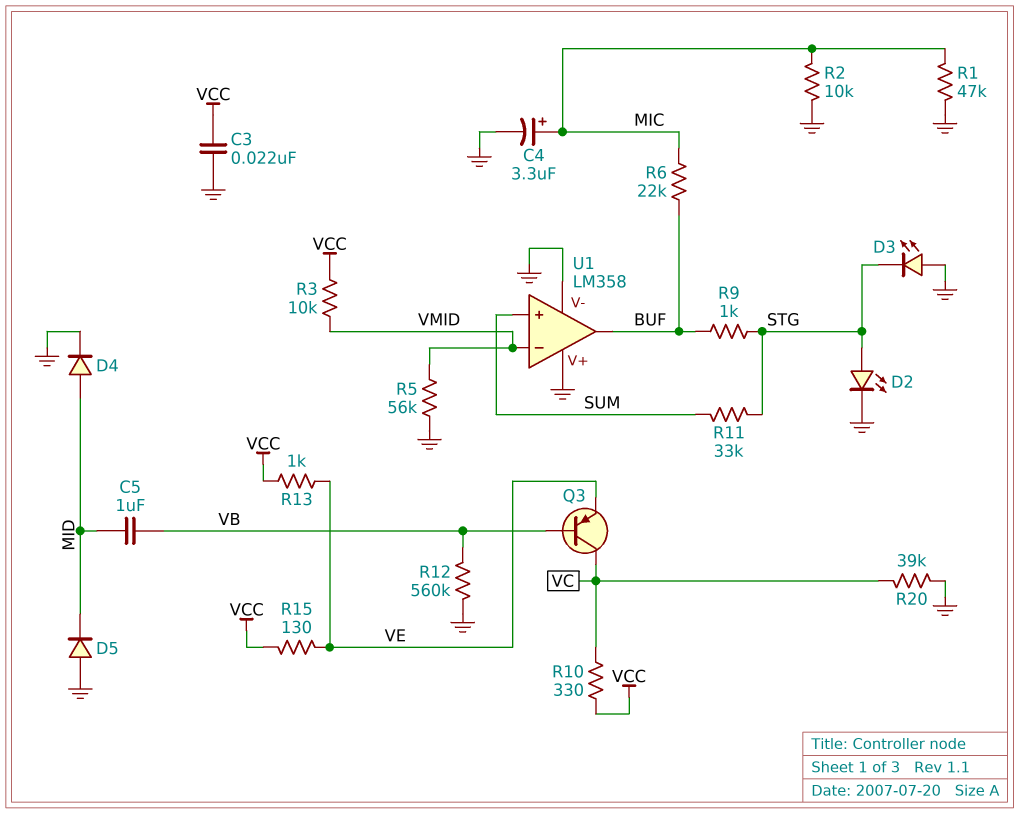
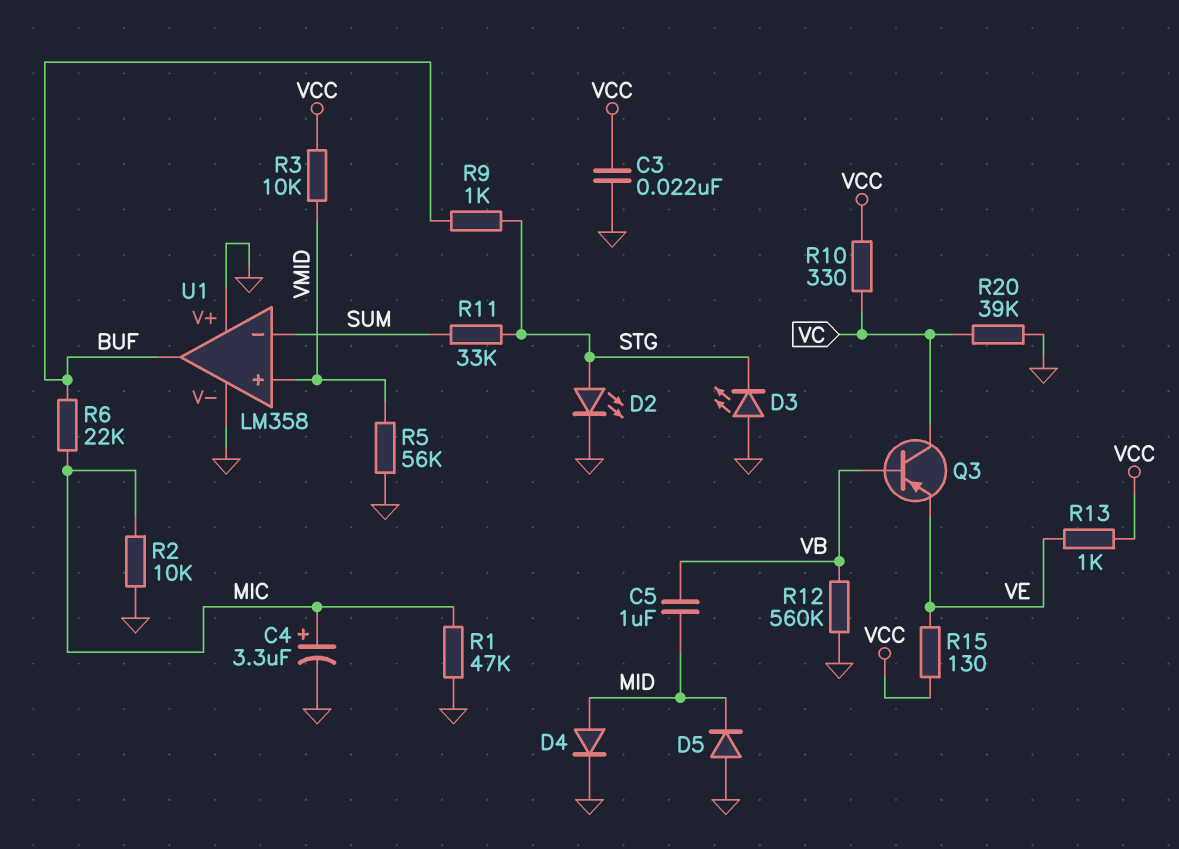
U1 pin in+: SUM -> VMID
U1 pin in-: VMID -> SUM

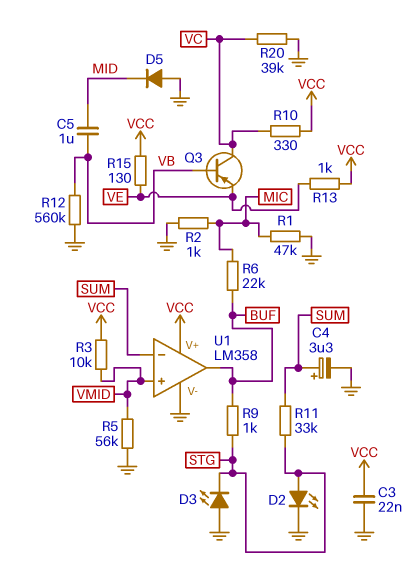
C4: 3.3uF (plus MIC, minus GND) -> 3.3uF (plus SUM, minus GND)
D4: diode (A MID, K GND) -> none
R2: 10k (GND, MIC) -> 1k (GND, MIC)
U1 pin V+: GND -> VCC

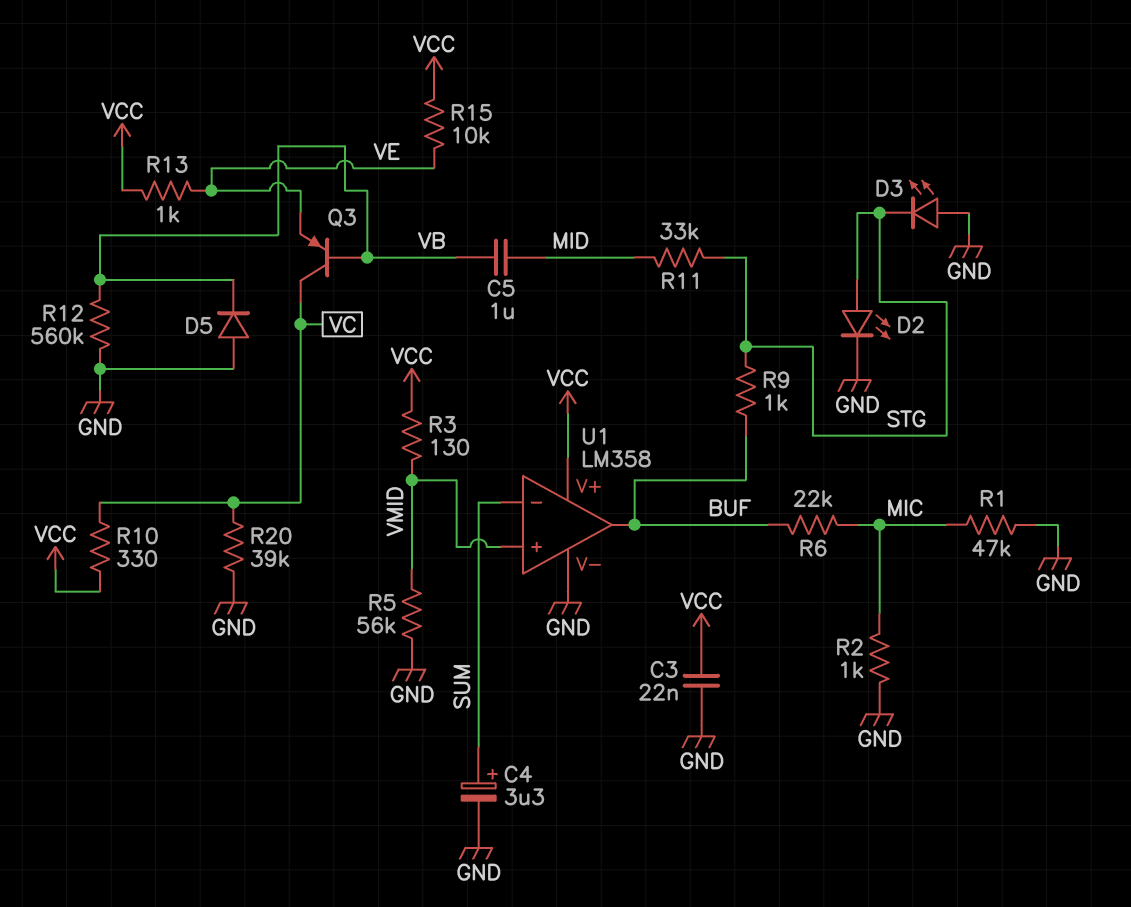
D5: diode (A GND, K MID) -> diode (A GND, K VB)
R3: 10k (VCC, VMID) -> 130 (VCC, VMID)
R11: 33k (STG, SUM) -> 33k (MID, STG)
R15: 130 (VCC, VE) -> 10k (VCC, VE)

